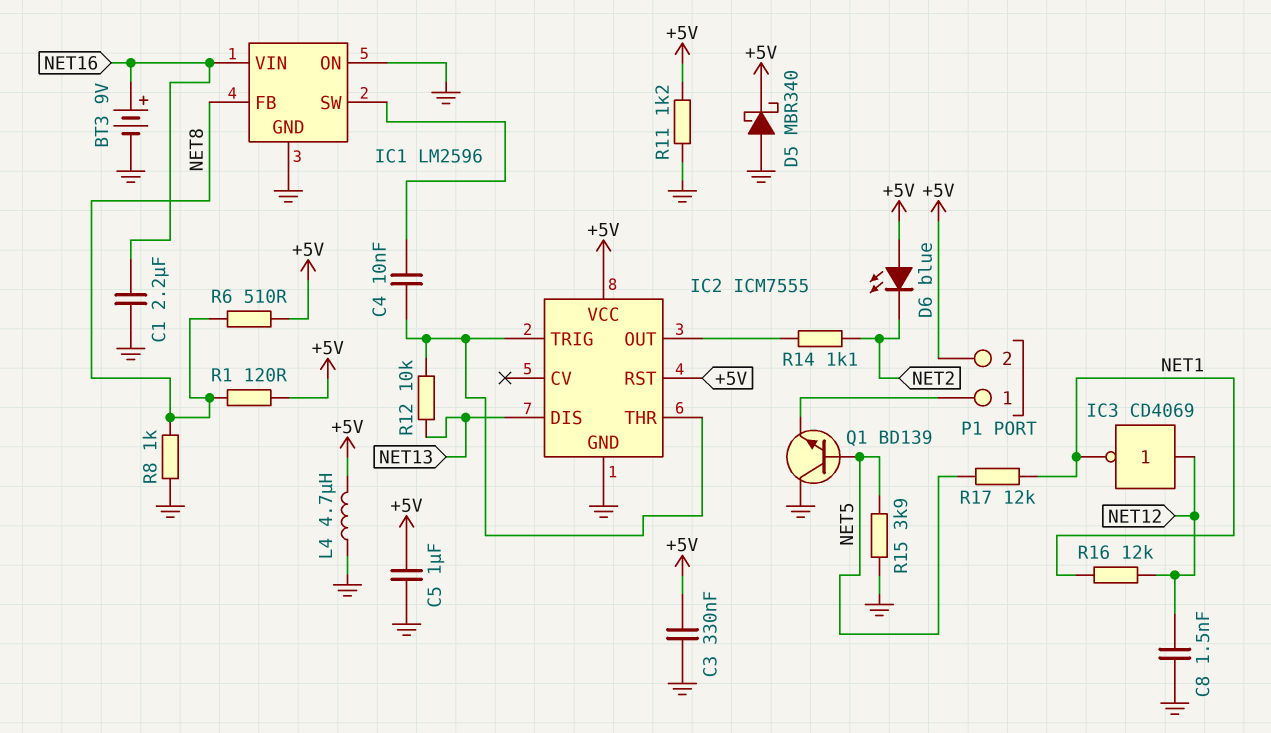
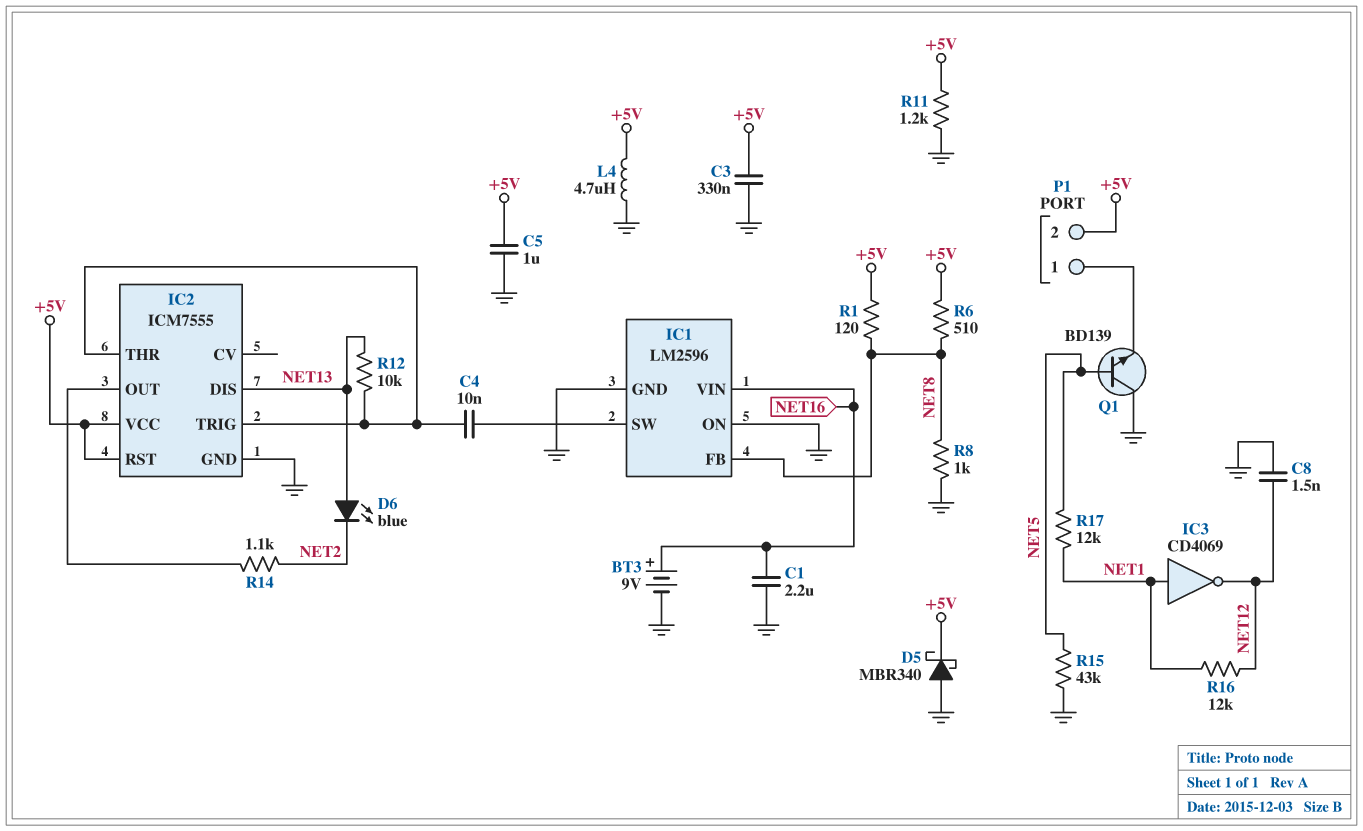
D6: LED blue (A +5V, K NET2) -> LED blue (A NET13, K NET2)
IC3: NOT CD4069 (in NET12, out NET1) -> NOT CD4069 (in NET1, out NET12)
R15: 3.9k (GND, NET5) -> 43k (GND, NET5)

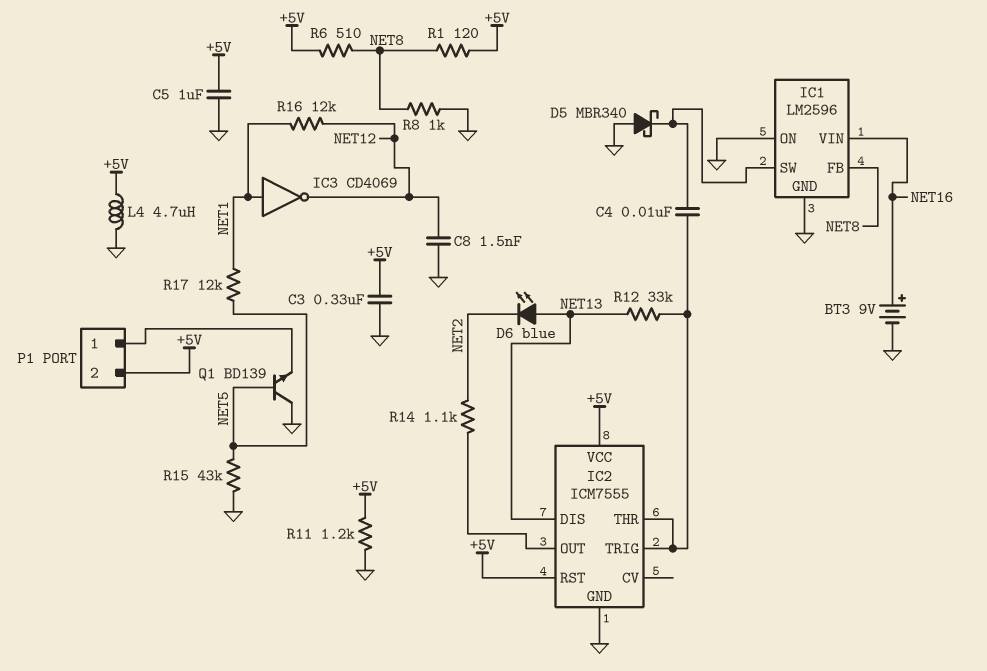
C1: 2.2uF (GND, NET16) -> none
D5: schottky MBR340 (A GND, K +5V) -> schottky MBR340 (A GND, K IC1/SW)
R12: 10k (IC2/THR, NET13) -> 33k (IC2/THR, NET13)

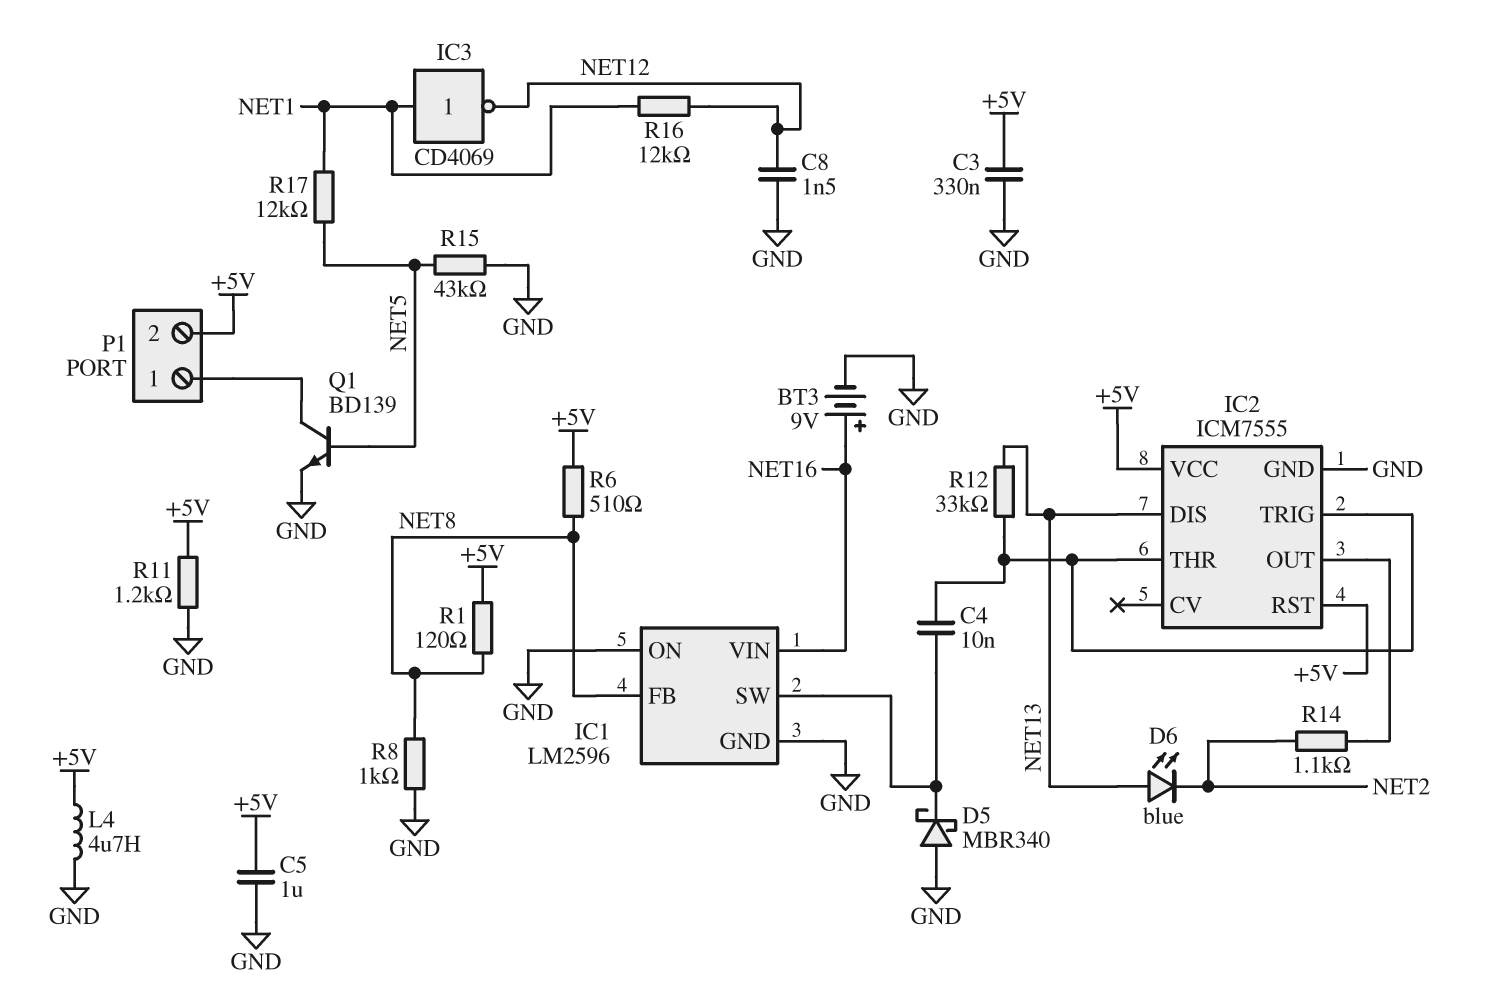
Q1: NPN BD139 (B NET5, C GND, E P1/1) -> NPN BD139 (B NET5, C P1/1, E GND)

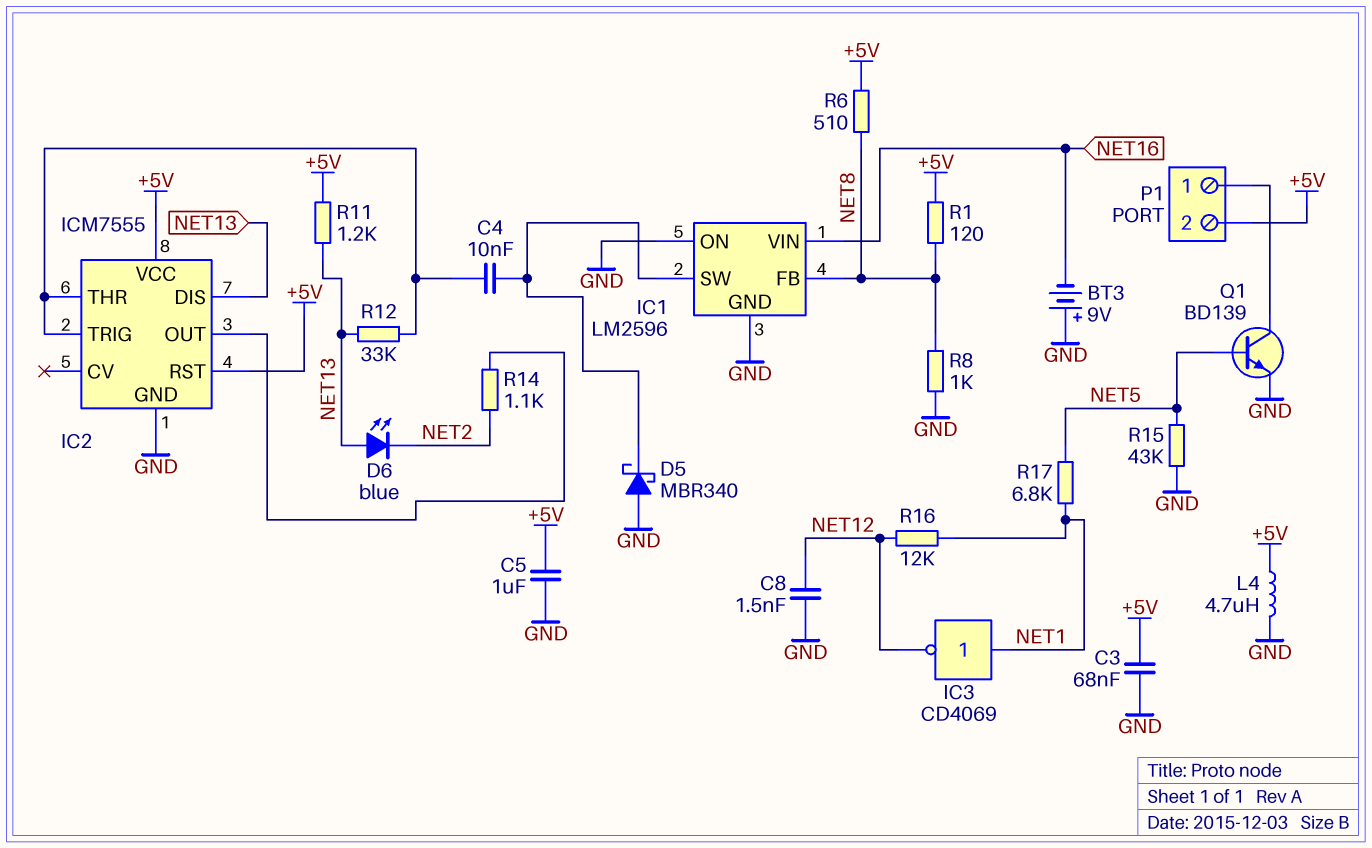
BT3: 9V (plus NET16, minus GND) -> 9V (plus GND, minus NET16)
C3: 330nF (+5V, GND) -> 68nF (+5V, GND)
R11: 1.2k (+5V, GND) -> 1.2k (+5V, NET13)
R17: 12k (NET1, NET5) -> 6.8k (NET1, NET5)

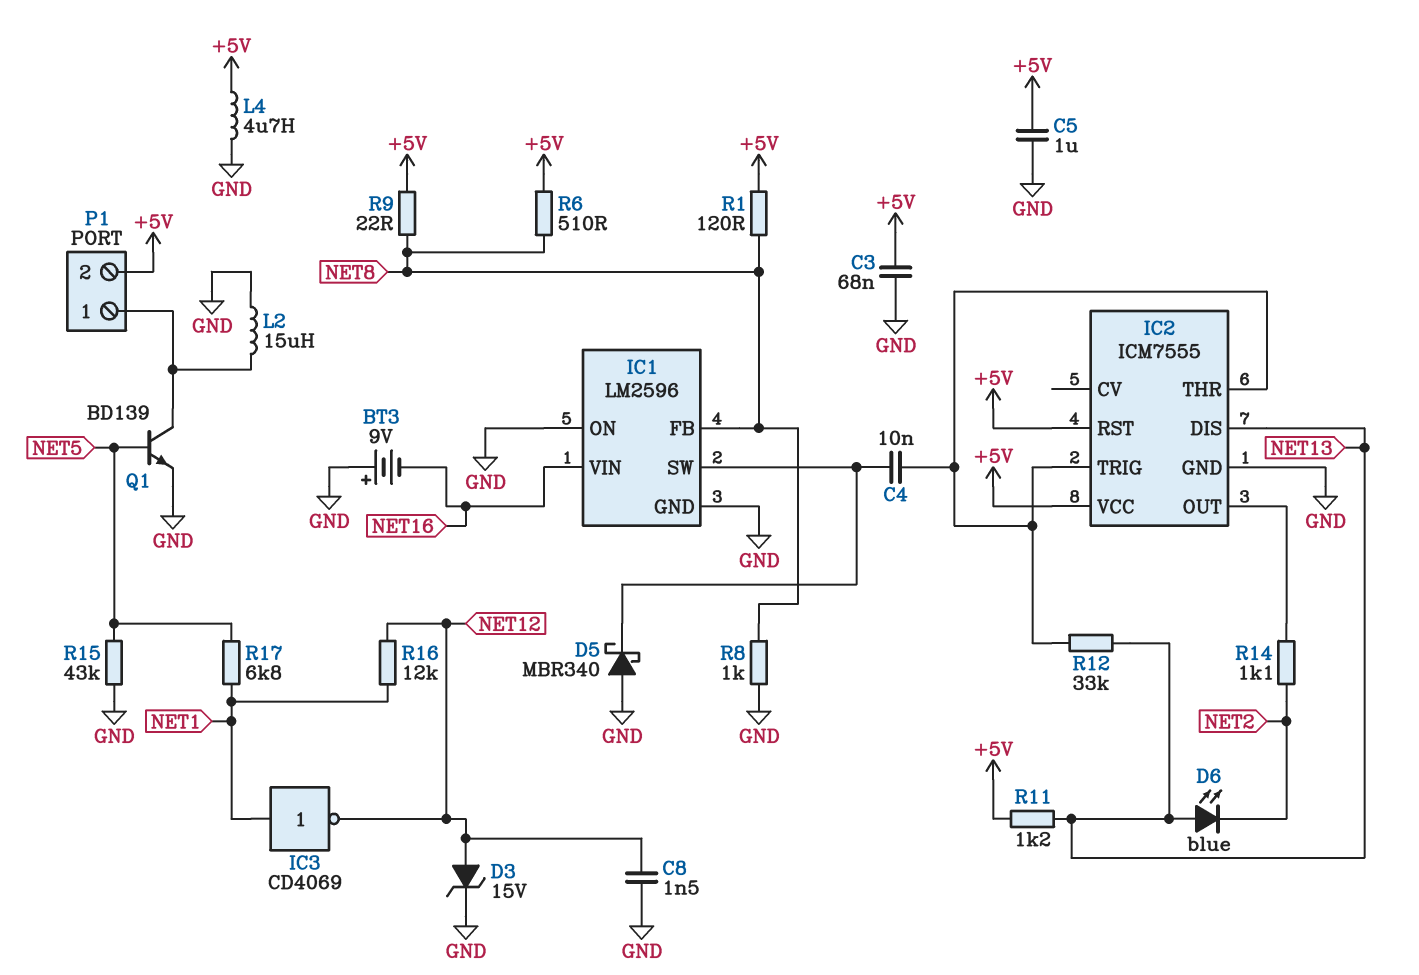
D3: none -> zener 15V (A NET12, K GND)
L2: none -> 15uH (GND, P1/1)
R9: none -> 22 (+5V, NET8)

